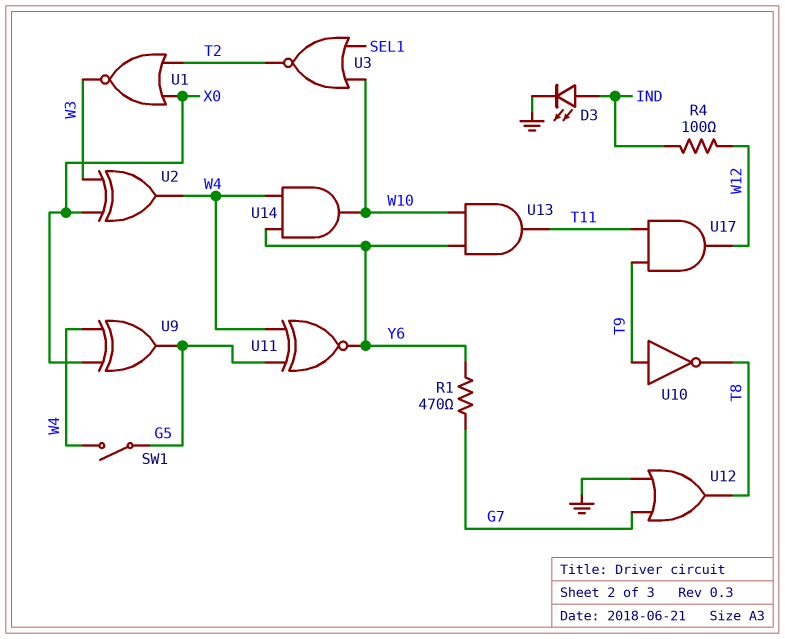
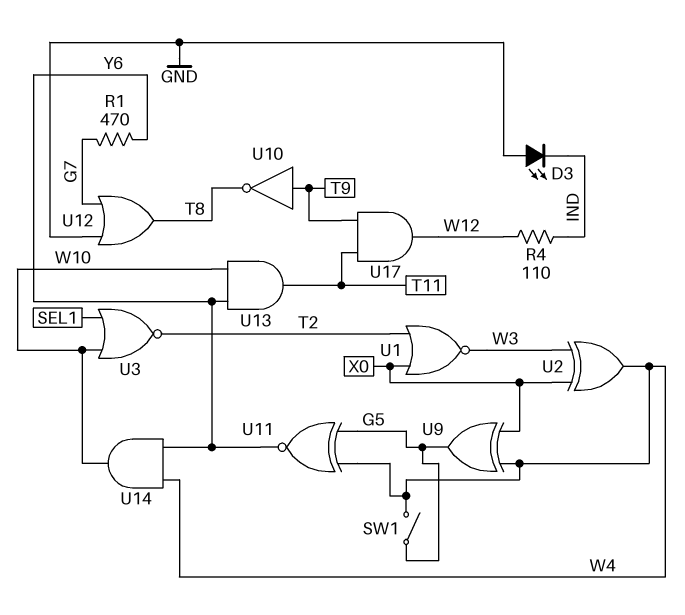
D3: LED (A IND, K GND) -> LED (A GND, K IND)
R4: 100 (IND, W12) -> 110 (IND, W12)

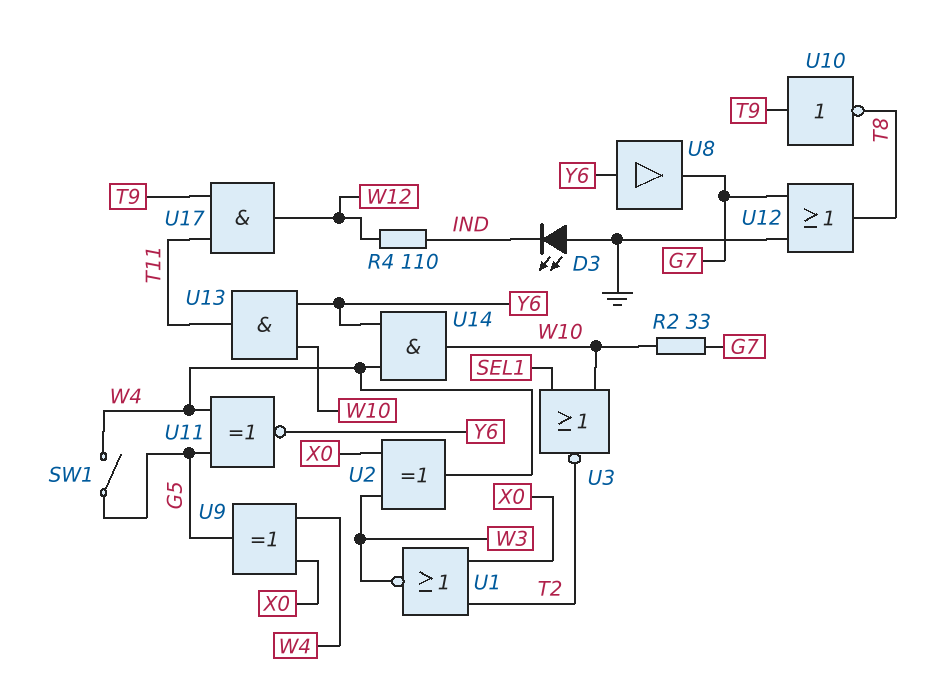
R1: 470 (G7, Y6) -> none
R2: none -> 33 (G7, W10)
U8: none -> buffer (in Y6, out G7)

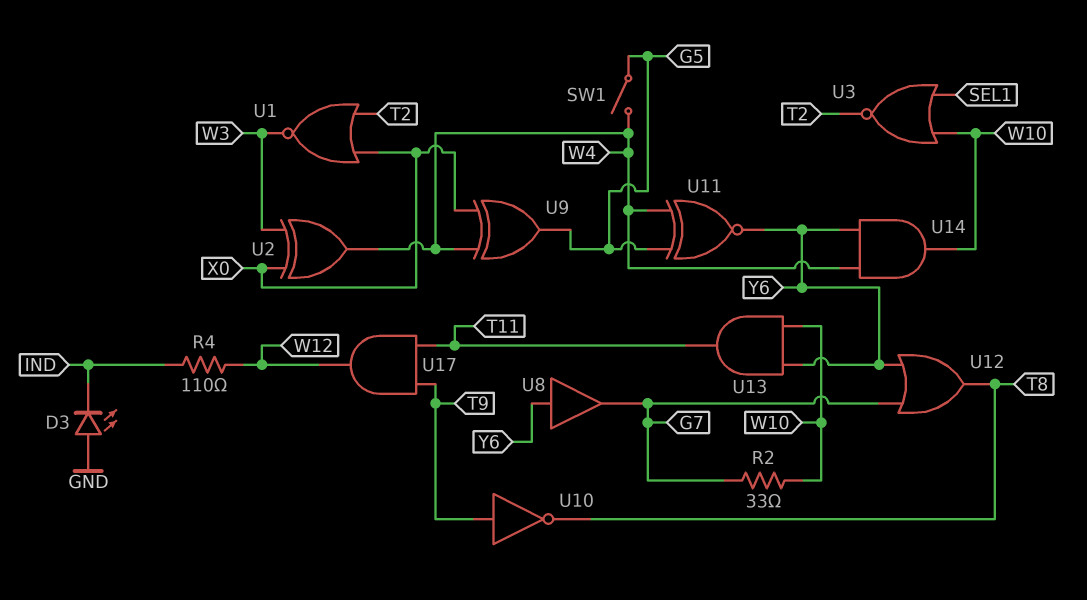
U12: OR (in G7, in GND, out T8) -> OR (in G7, in Y6, out T8)

